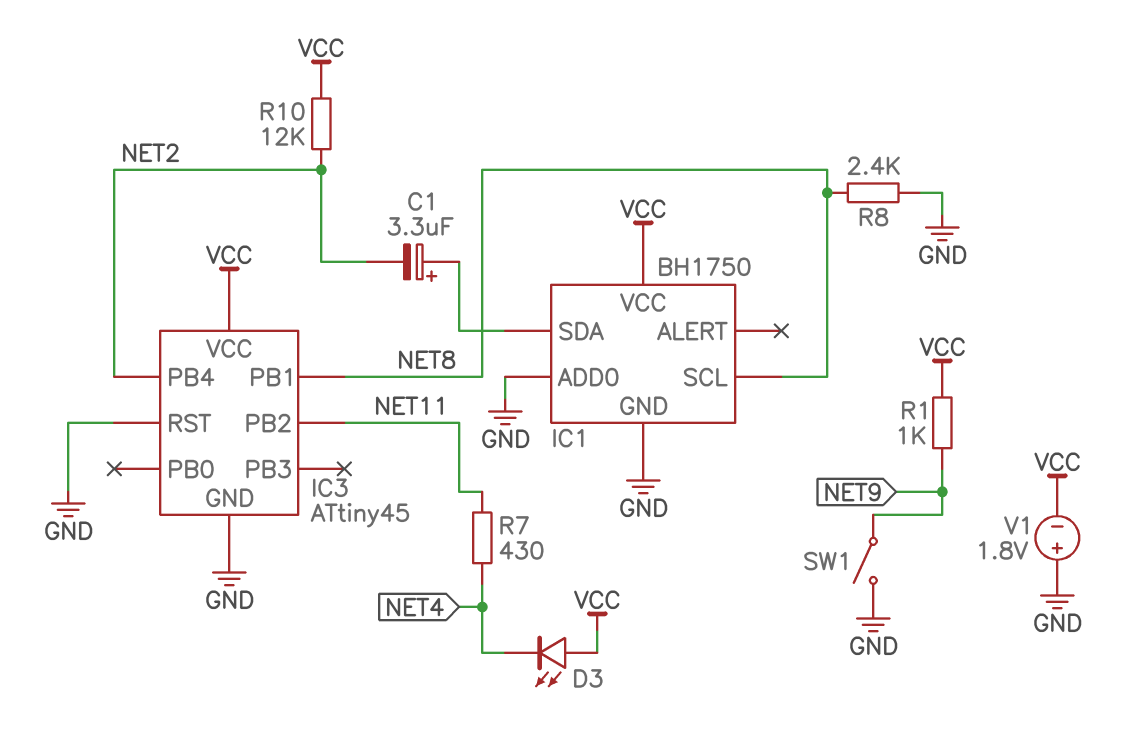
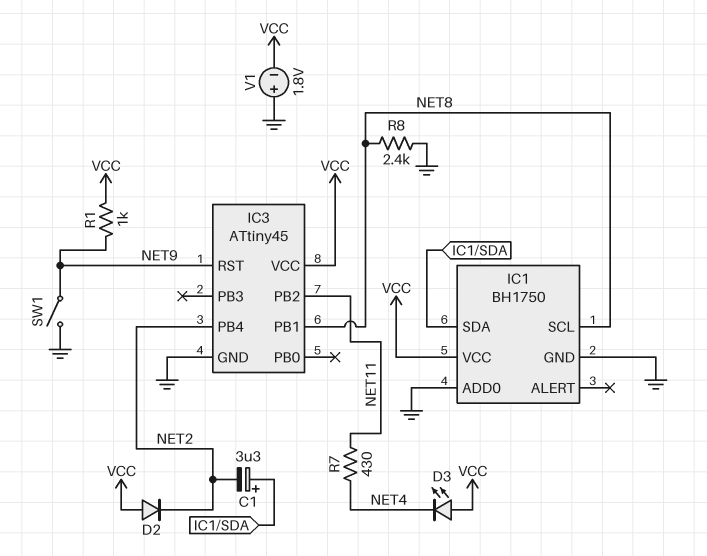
D2: none -> diode (A VCC, K NET2)
IC3 pin RST: GND -> NET9
R10: 12k (NET2, VCC) -> none

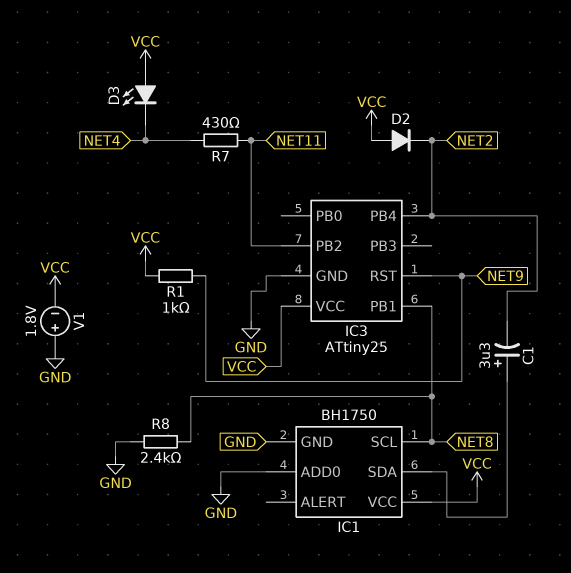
IC3: ATtiny45 -> ATtiny25
SW1: switch (GND, NET9) -> none

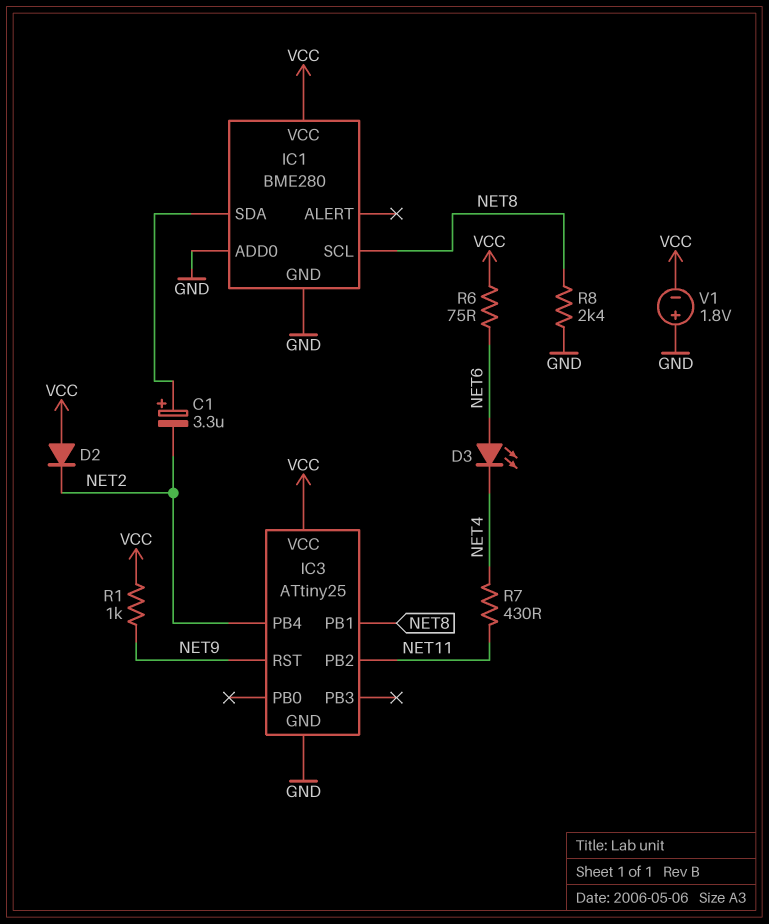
D3: LED (A VCC, K NET4) -> LED (A NET6, K NET4)
IC1: BH1750 -> BME280
R6: none -> 75 (NET6, VCC)

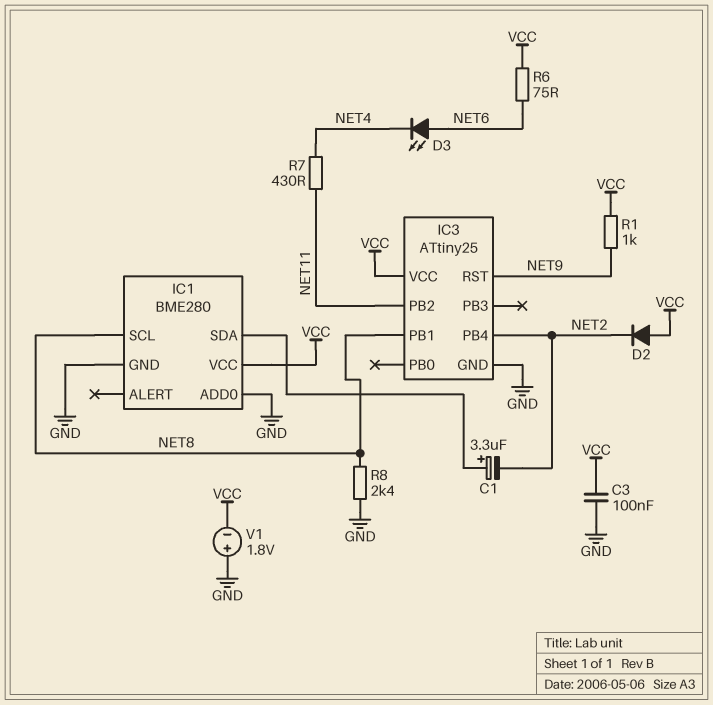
C3: none -> 100nF (GND, VCC)

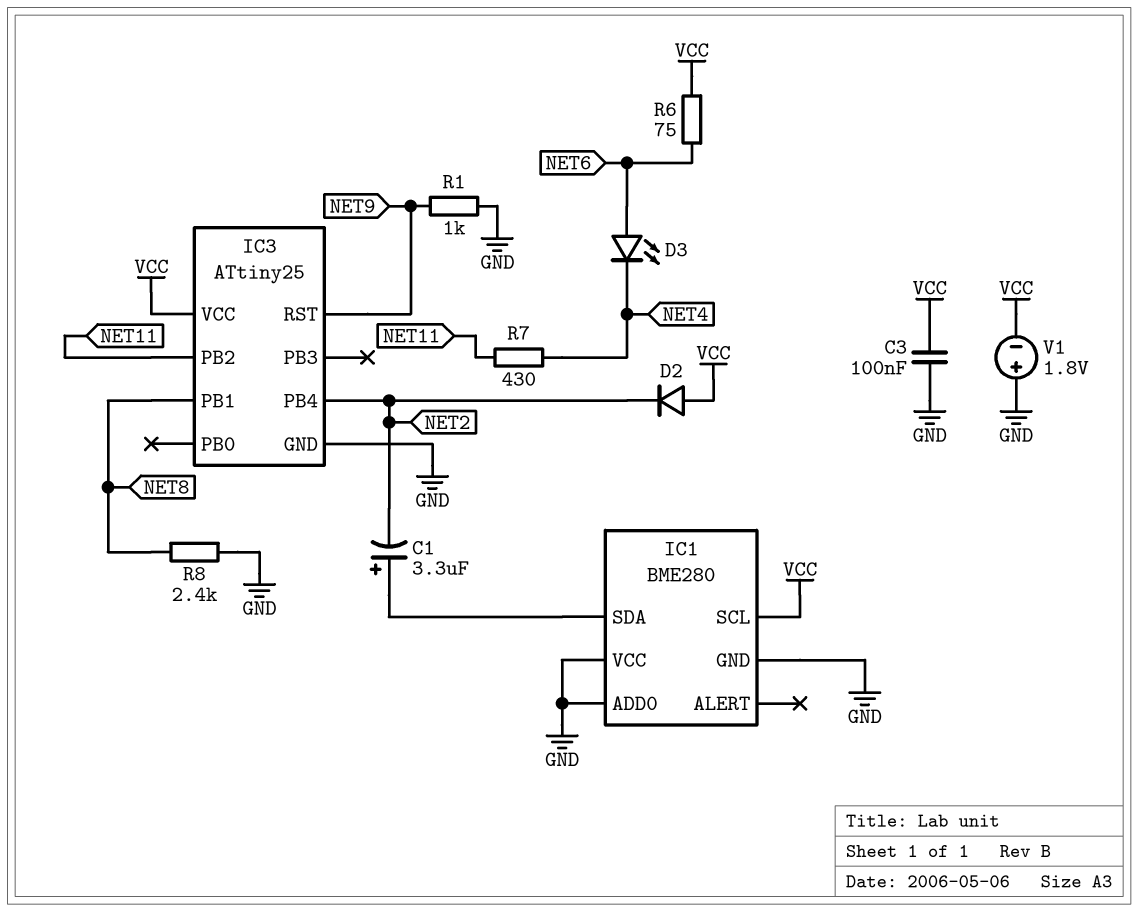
IC1 pin SCL: NET8 -> VCC
IC1 pin VCC: VCC -> GND
R1: 1k (NET9, VCC) -> 1k (GND, NET9)

